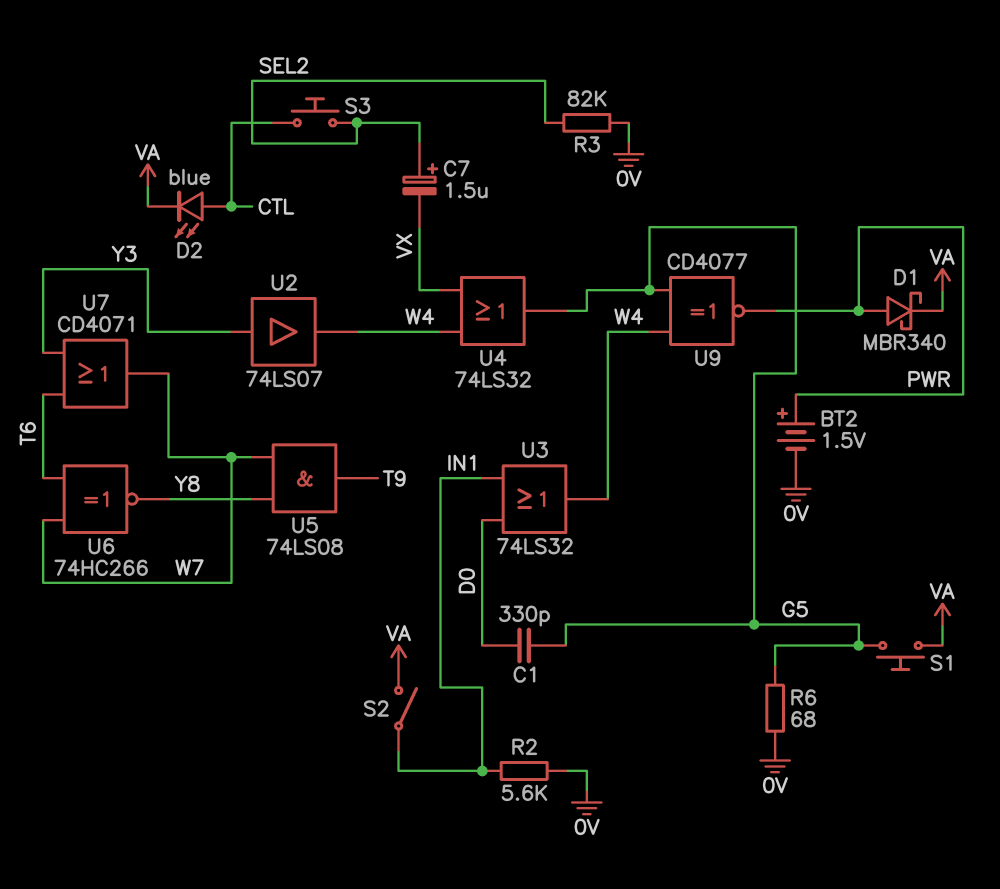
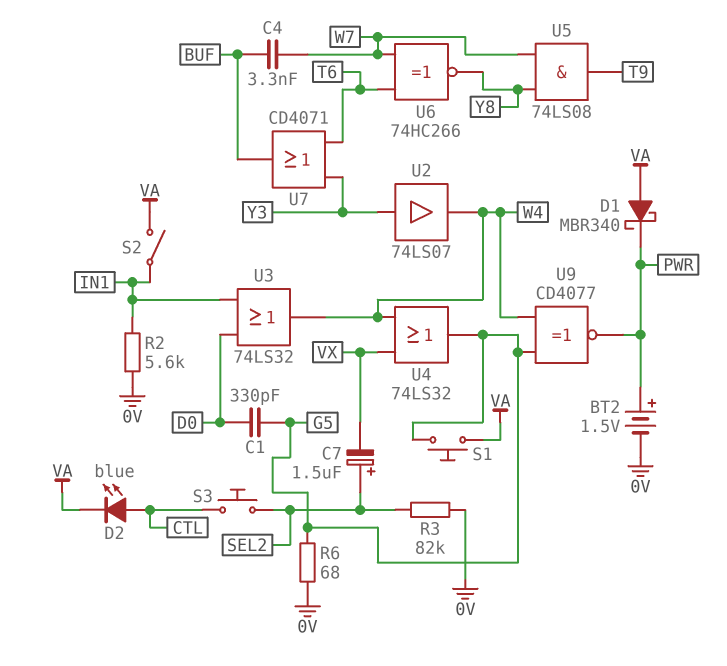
C4: none -> 3.3nF (BUF, W7)
D1: schottky MBR340 (A PWR, K VA) -> schottky MBR340 (A VA, K PWR)
U7: OR CD4071 (in T6, in Y3, out W7) -> OR CD4071 (in T6, in Y3, out BUF)

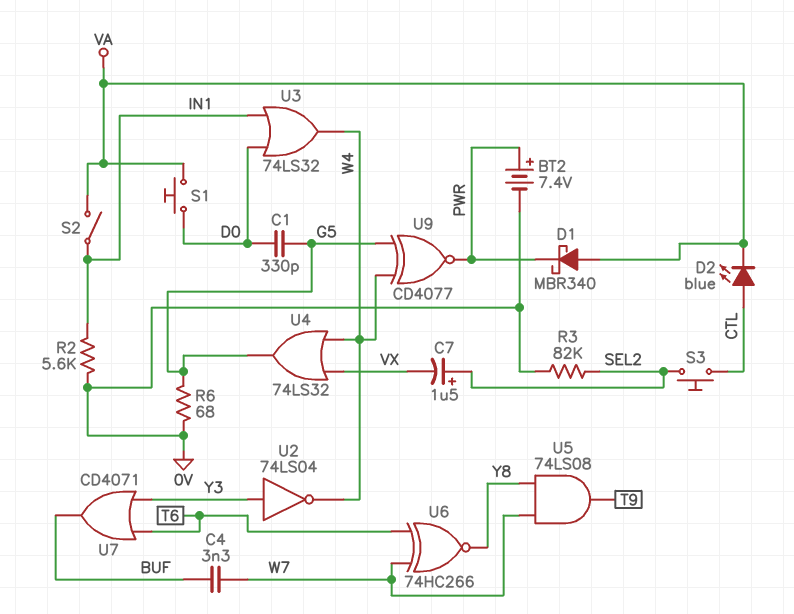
BT2: 1.5V (plus PWR, minus 0V) -> 7.4V (plus PWR, minus 0V)
S1: button (G5, VA) -> button (D0, VA)
U2: buffer 74LS07 (in Y3, out W4) -> NOT 74LS04 (in Y3, out W4)

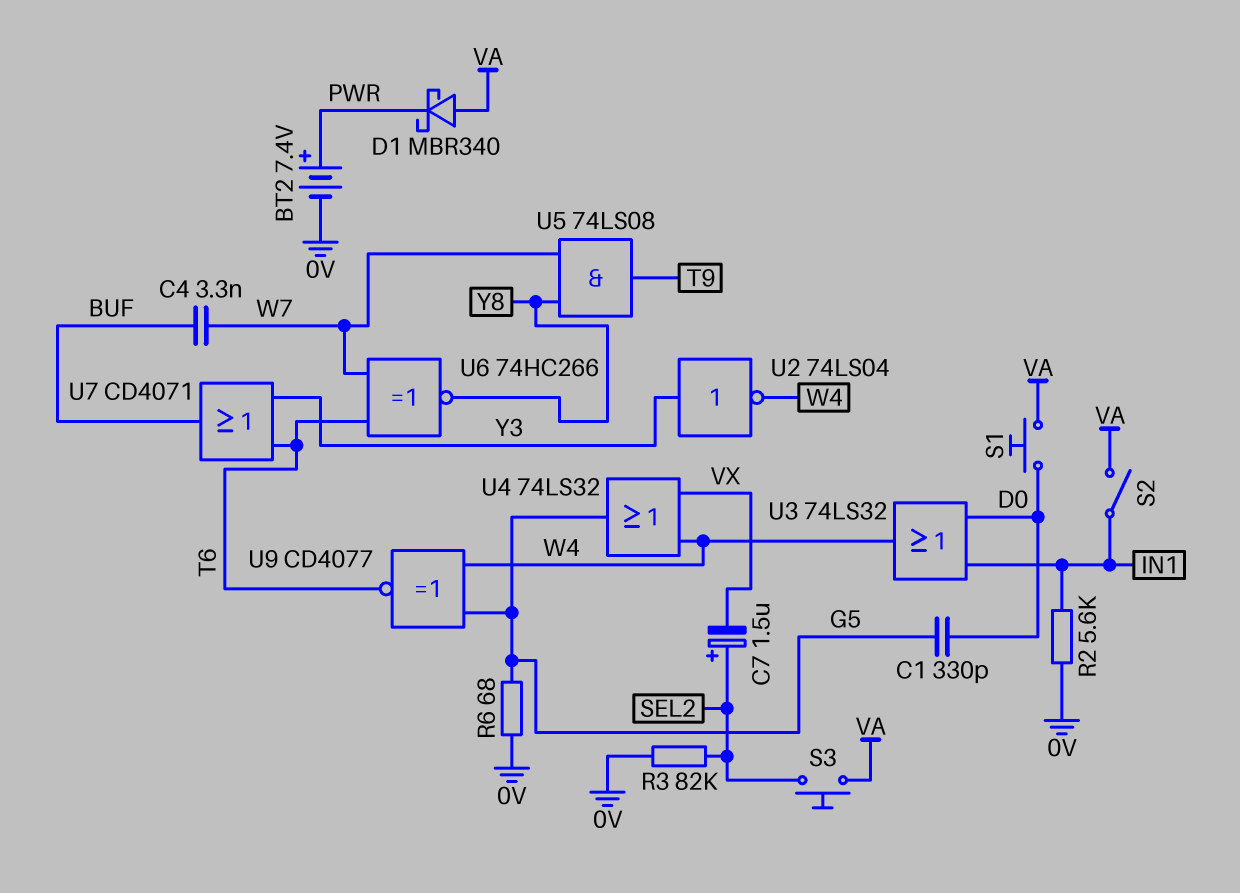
D2: LED blue (A CTL, K VA) -> none
S3: button (CTL, SEL2) -> button (SEL2, VA)
U9: XNOR CD4077 (in G5, in W4, out PWR) -> XNOR CD4077 (in G5, in W4, out T6)

